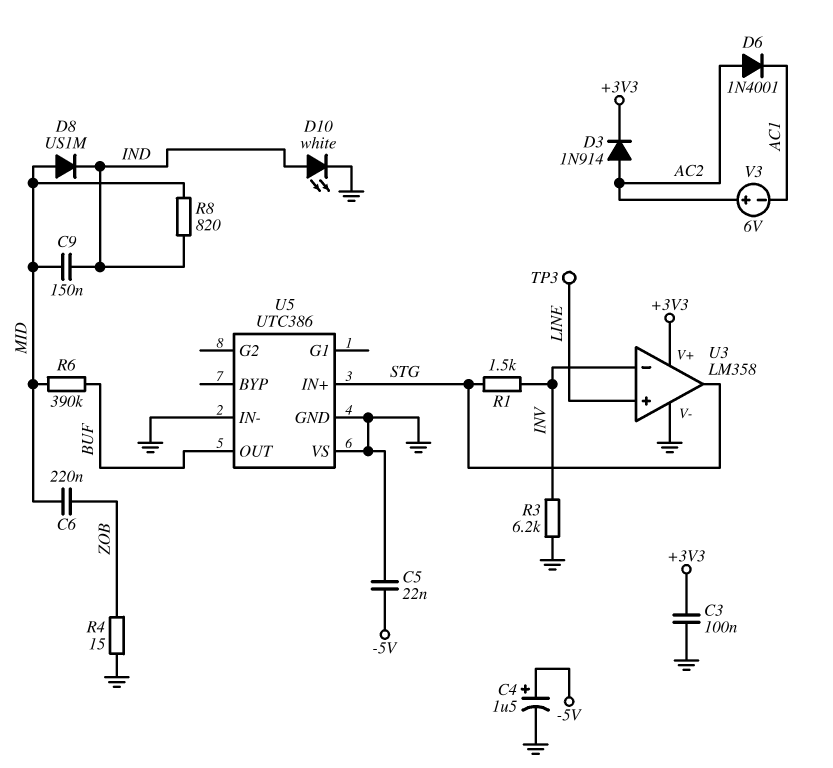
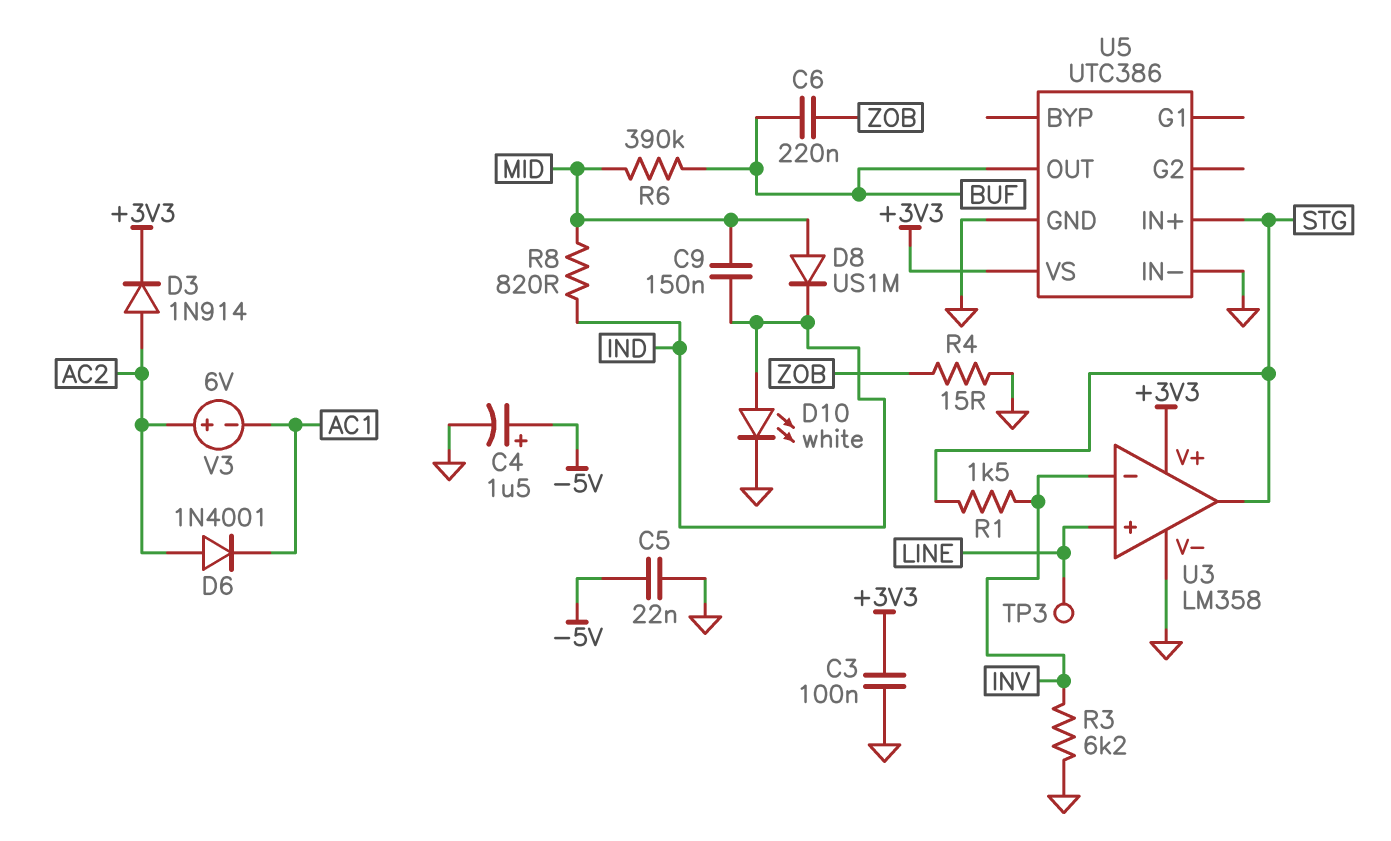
C6: 220nF (MID, ZOB) -> 220nF (BUF, ZOB)
U5 pin VS: GND -> +3V3

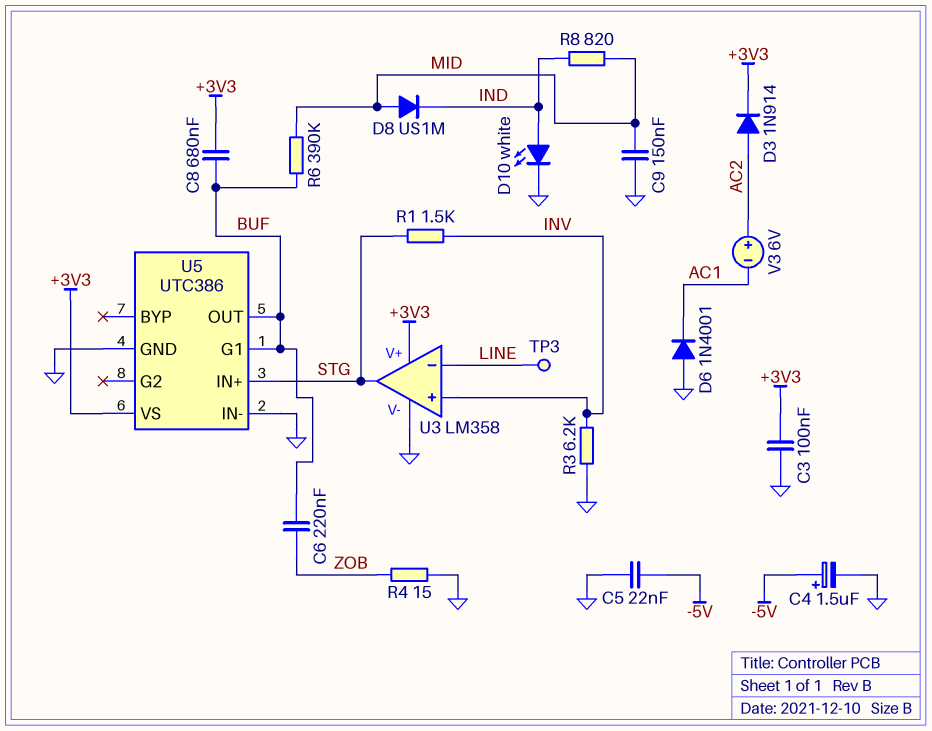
C8: none -> 680nF (+3V3, BUF)
C9: 150nF (IND, MID) -> 150nF (GND, MID)
D6: diode 1N4001 (A AC2, K AC1) -> diode 1N4001 (A GND, K AC1)
U3 pin in+: LINE -> INV
U3 pin in-: INV -> LINE
U5 pin G1: none -> BUF

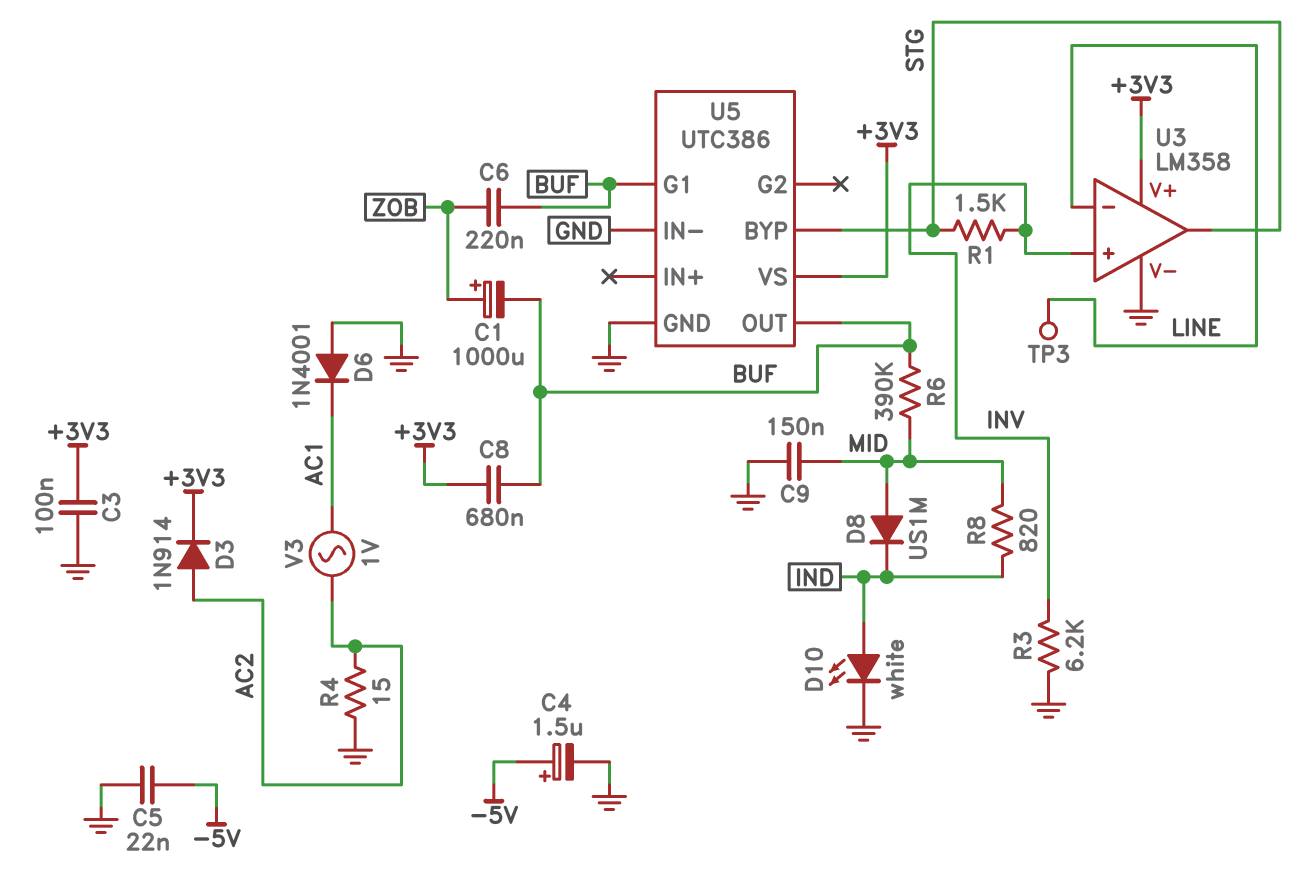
C1: none -> 1000uF (plus ZOB, minus BUF)
R4: 15 (GND, ZOB) -> 15 (AC2, GND)
U5 pin BYP: none -> STG
U5 pin IN+: STG -> none
V3: 6V (plus AC2, minus AC1) -> AC 1V (AC1, AC2)

